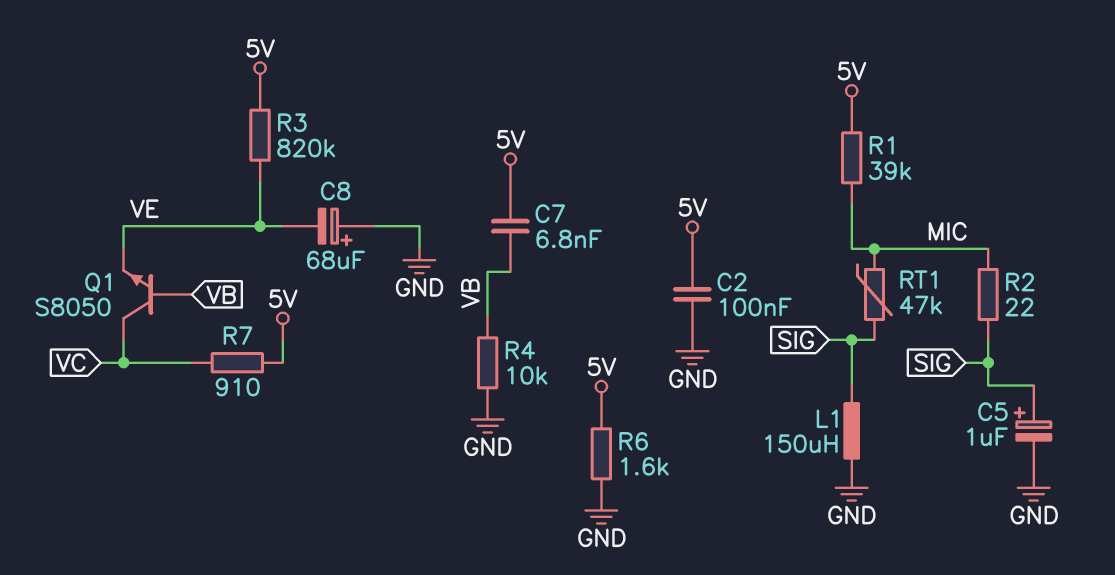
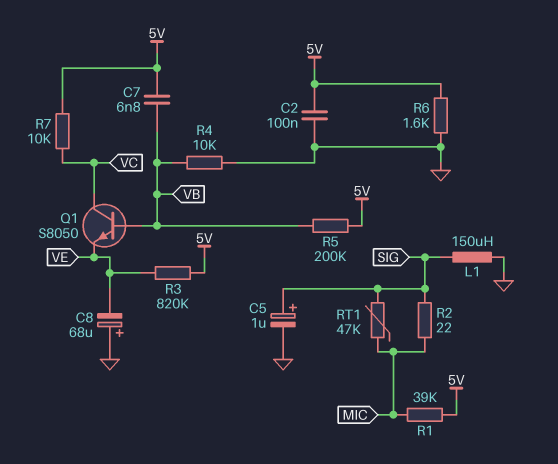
R5: none -> 200k (5V, VB)
R7: 910 (5V, VC) -> 10k (5V, VC)

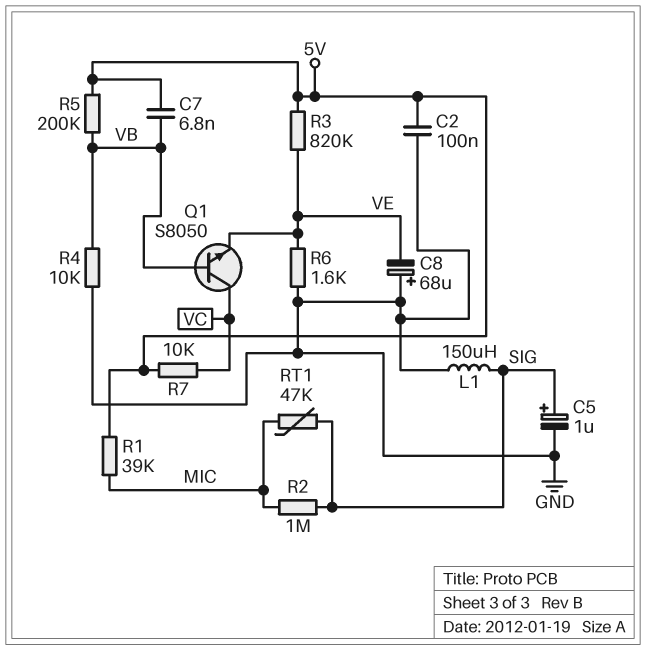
R2: 22 (MIC, SIG) -> 1M (MIC, SIG)
R6: 1.6k (5V, GND) -> 1.6k (GND, VE)

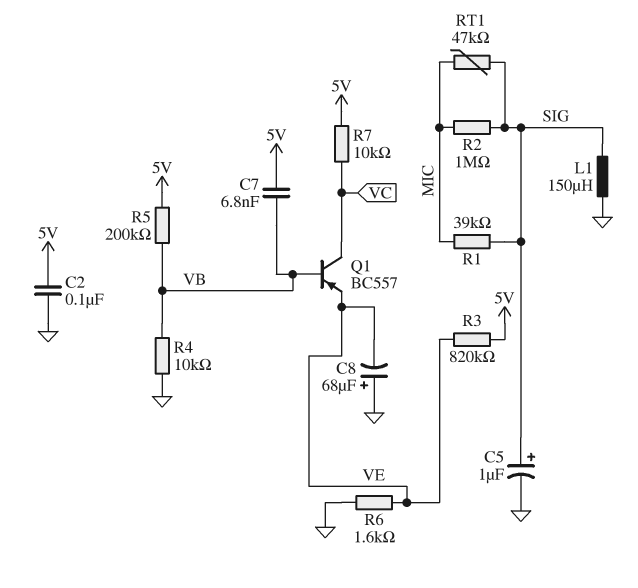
Q1: NPN S8050 (B VB, C VC, E VE) -> PNP BC557 (B VB, C VC, E VE)
R1: 39k (5V, MIC) -> 39k (MIC, SIG)

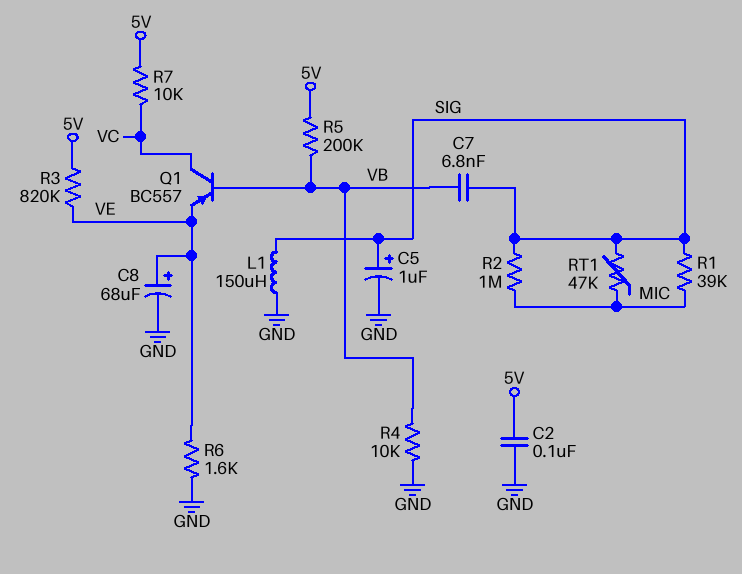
C7: 6.8nF (5V, VB) -> 6.8nF (SIG, VB)
C8: 68uF (plus GND, minus VE) -> 68uF (plus VE, minus GND)

